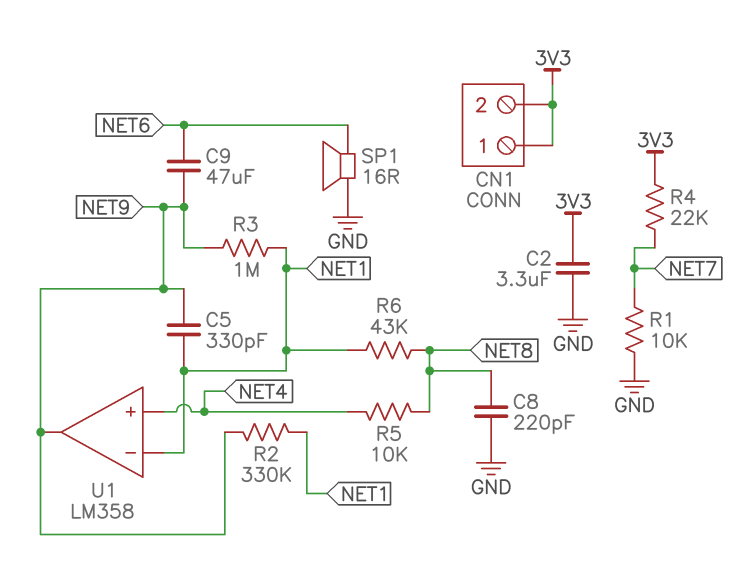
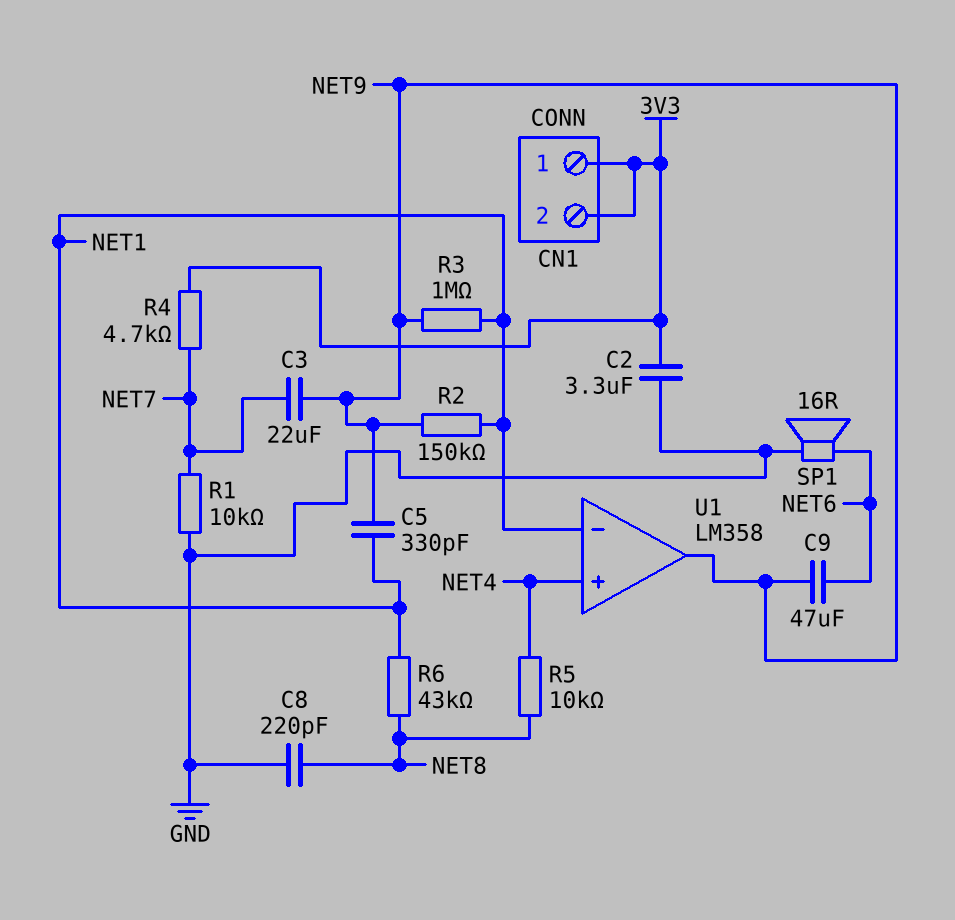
C3: none -> 22uF (NET7, NET9)
R2: 330k (NET1, NET9) -> 150k (NET1, NET9)
R4: 22k (3V3, NET7) -> 4.7k (3V3, NET7)

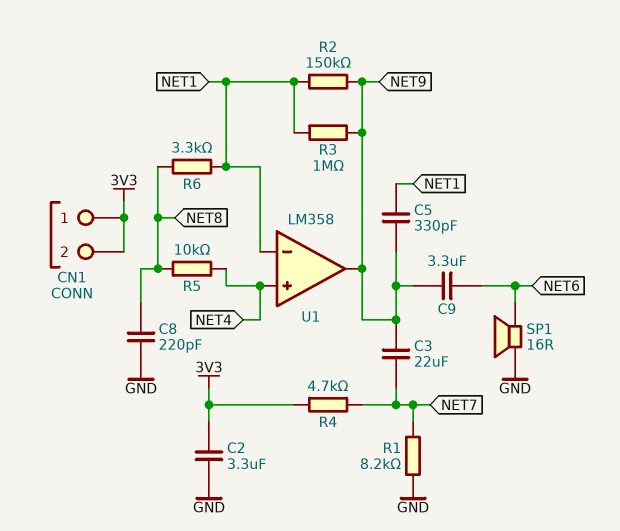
C9: 47uF (NET6, NET9) -> 3.3uF (NET6, NET9)
R1: 10k (GND, NET7) -> 8.2k (GND, NET7)
R6: 43k (NET1, NET8) -> 3.3k (NET1, NET8)

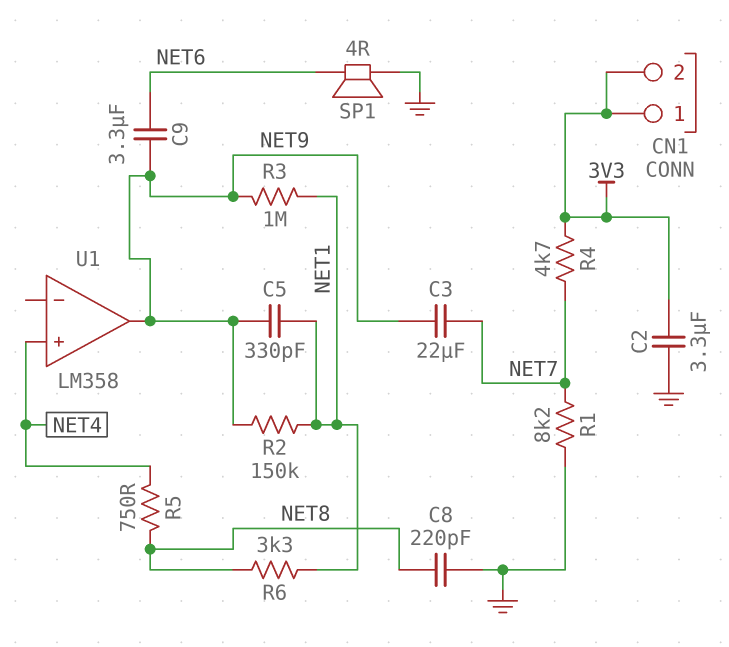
R5: 10k (NET4, NET8) -> 750 (NET4, NET8)
SP1: speaker 16R (GND, NET6) -> speaker 4R (GND, NET6)
U1 pin in-: NET1 -> none

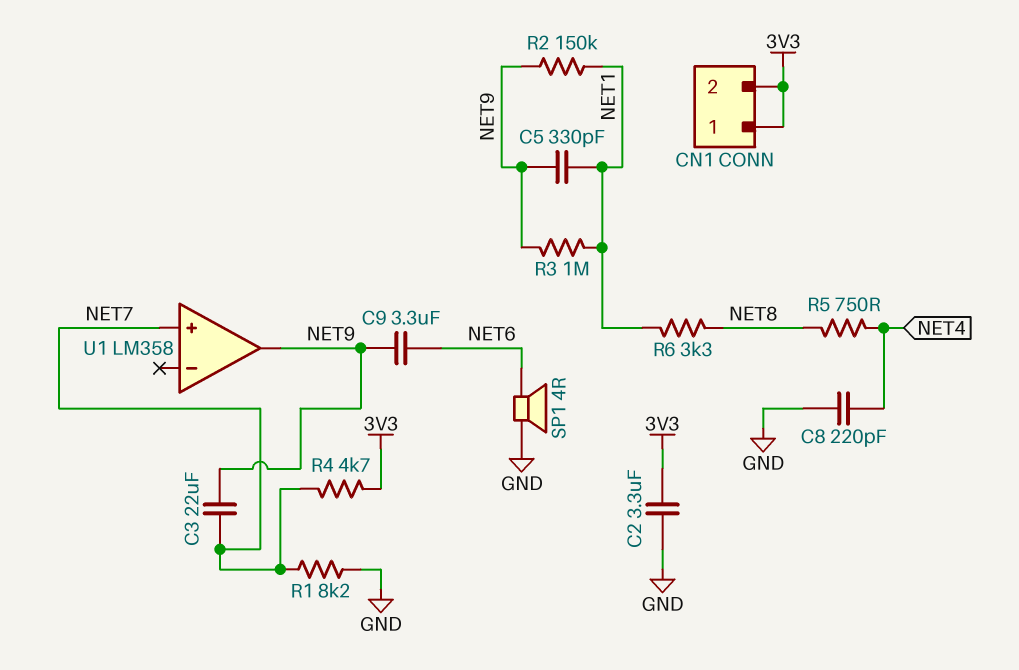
C8: 220pF (GND, NET8) -> 220pF (GND, NET4)
U1 pin in+: NET4 -> NET7

